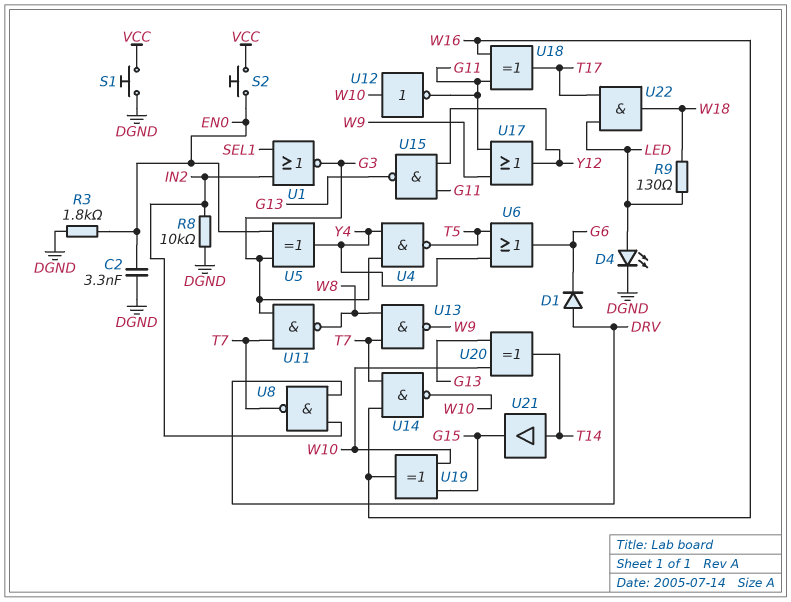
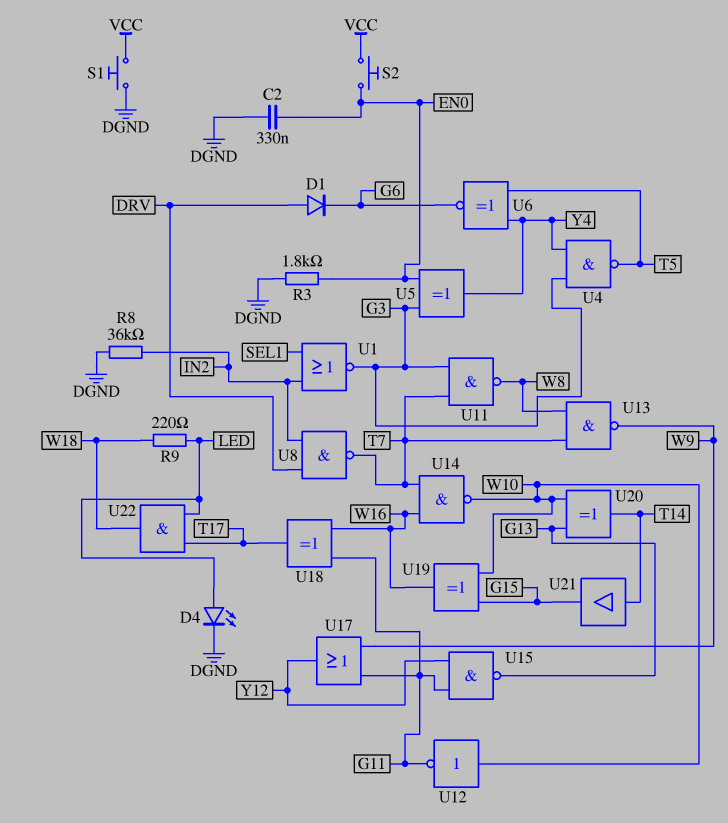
C2: 3.3nF (DGND, EN0) -> 330nF (DGND, EN0)
R8: 10k (DGND, IN2) -> 36k (DGND, IN2)
R9: 130 (LED, W18) -> 220 (LED, W18)
U6: OR (in T5, in Y4, out G6) -> XNOR (in T5, in Y4, out G6)

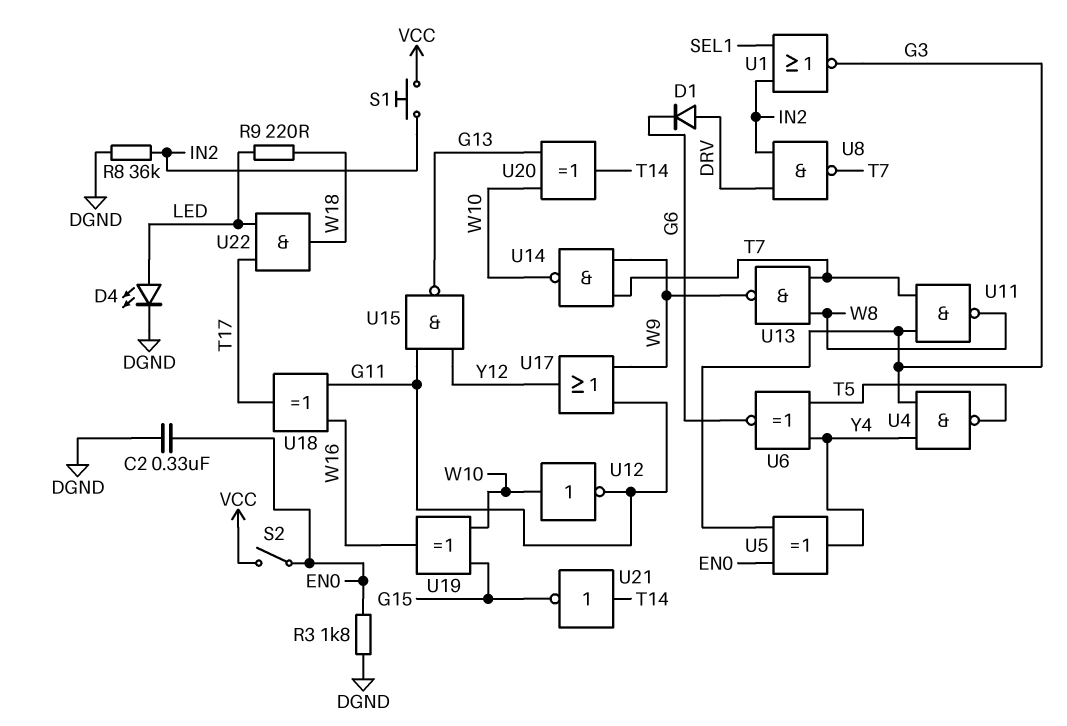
S1: button (DGND, VCC) -> button (IN2, VCC)
S2: button (EN0, VCC) -> switch (EN0, VCC)
U14: NAND (in T7, in W16, out W10) -> NAND (in T7, in W9, out W10)
U21: buffer (in T14, out G15) -> NOT (in T14, out G15)

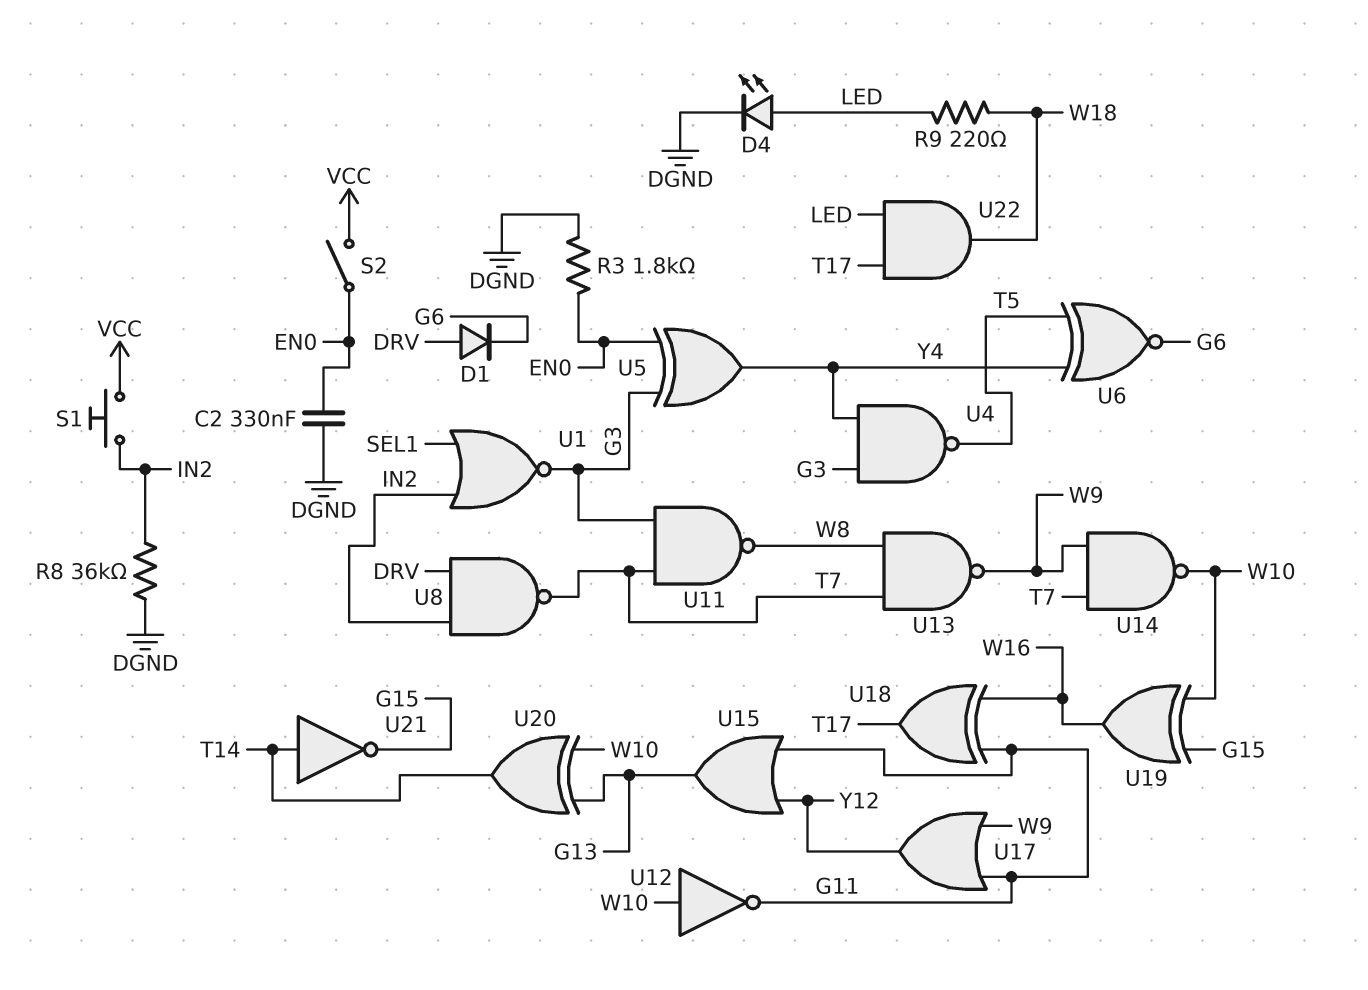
U15: NAND (in G11, in Y12, out G13) -> OR (in G11, in Y12, out G13)

